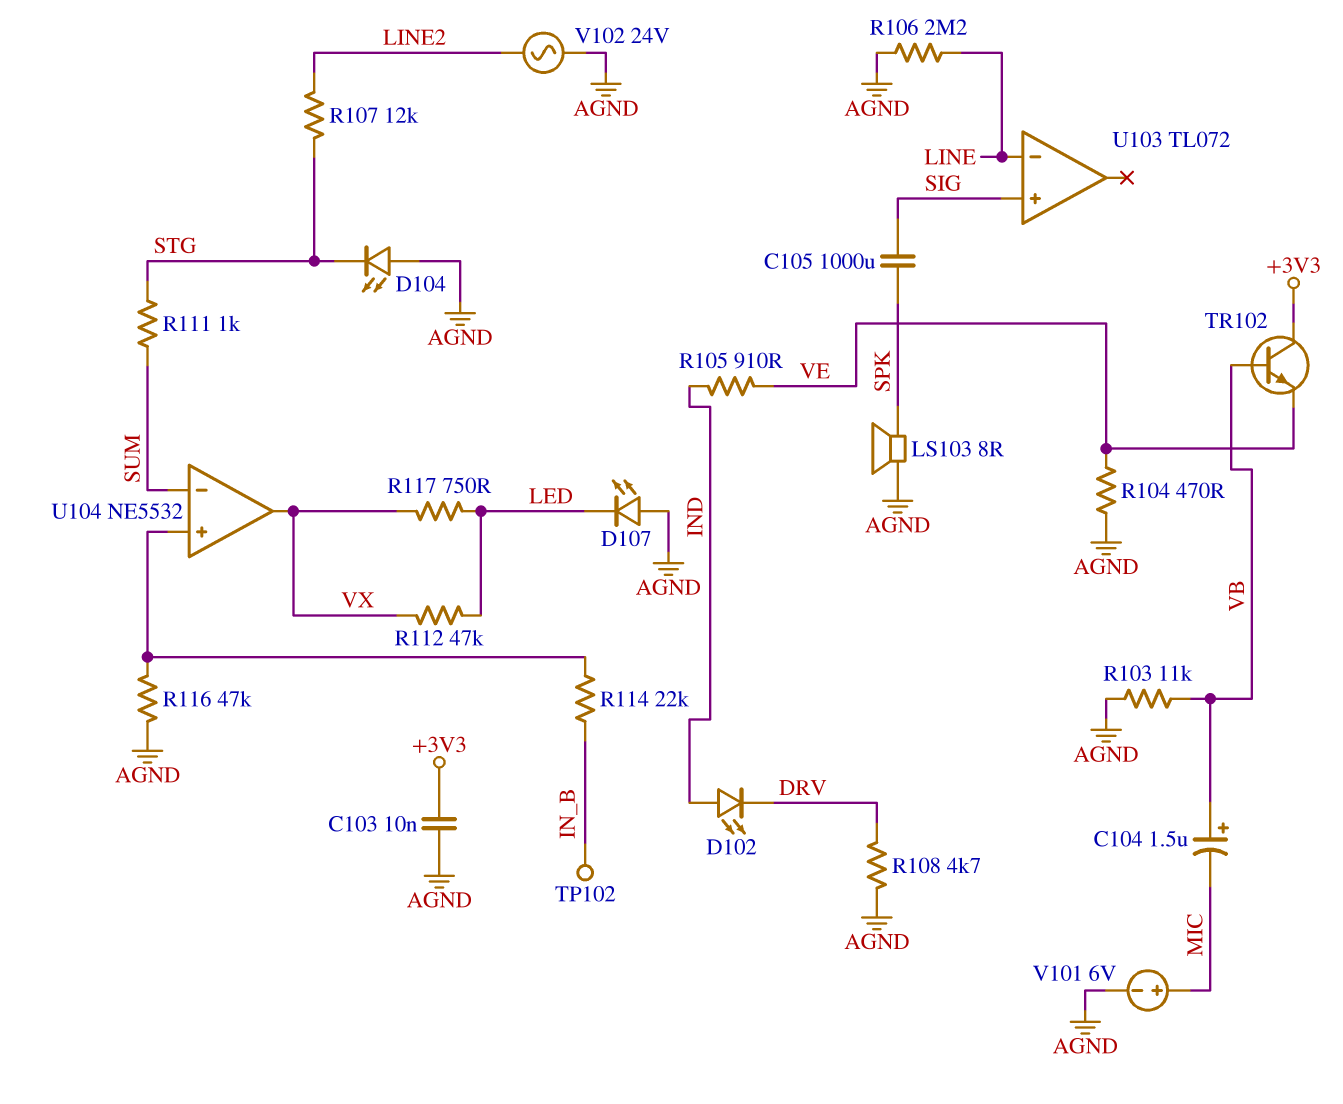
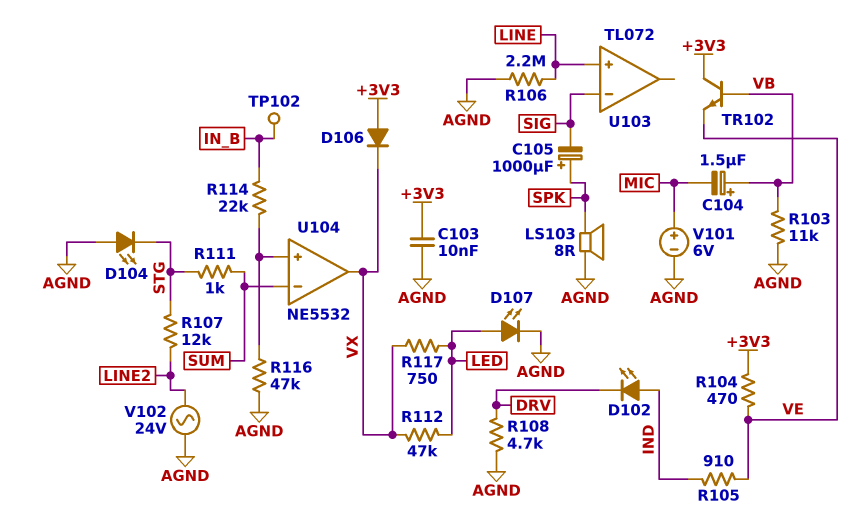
C105: 1000uF (SIG, SPK) -> 1000uF (plus SPK, minus SIG)
D106: none -> diode (A +3V3, K VX)
D107: LED (A AGND, K LED) -> LED (A LED, K AGND)
R104: 470 (AGND, VE) -> 470 (+3V3, VE)
U103 pin in+: SIG -> LINE
U103 pin in-: LINE -> SIG

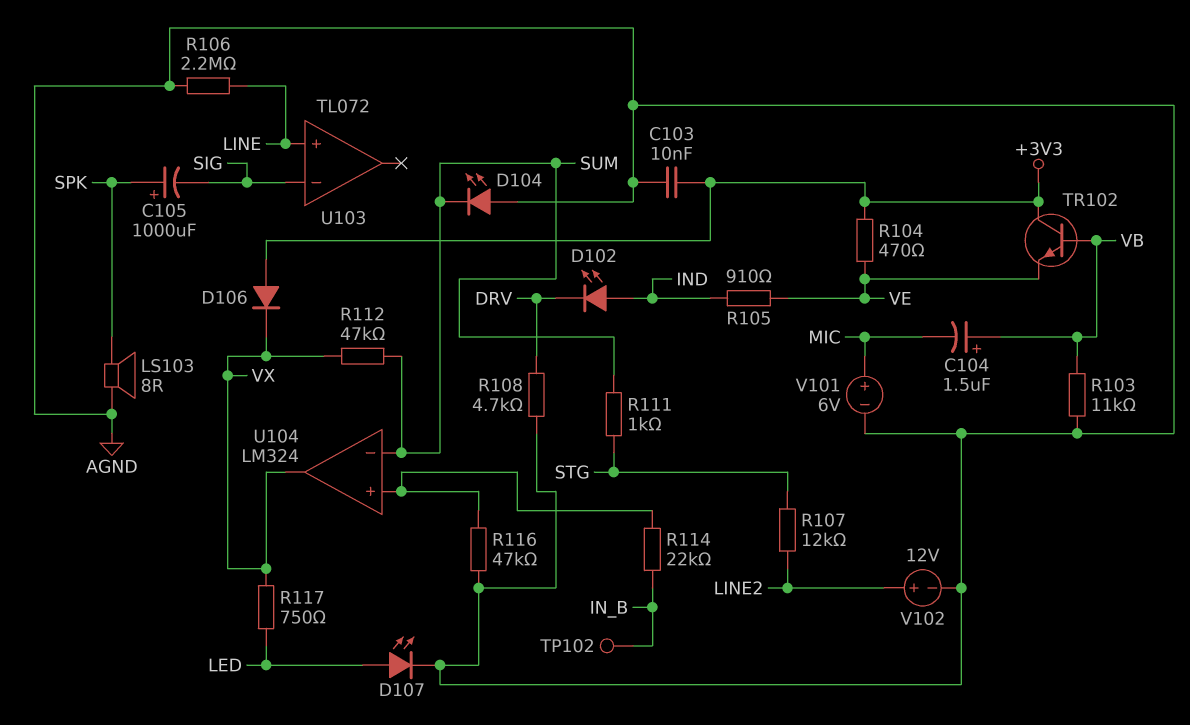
D104: LED (A AGND, K STG) -> LED (A AGND, K SUM)
R112: 47k (LED, VX) -> 47k (SUM, VX)
U104: NE5532 -> LM324
V102: AC 24V (AGND, LINE2) -> 12V (plus LINE2, minus AGND)

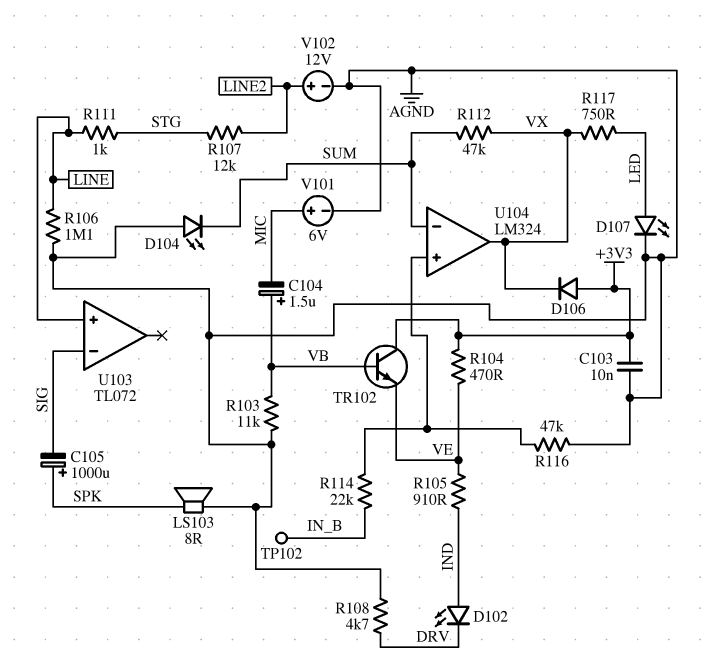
R106: 2.2M (AGND, LINE) -> 1.1M (AGND, LINE)
R111: 1k (STG, SUM) -> 1k (LINE, STG)

